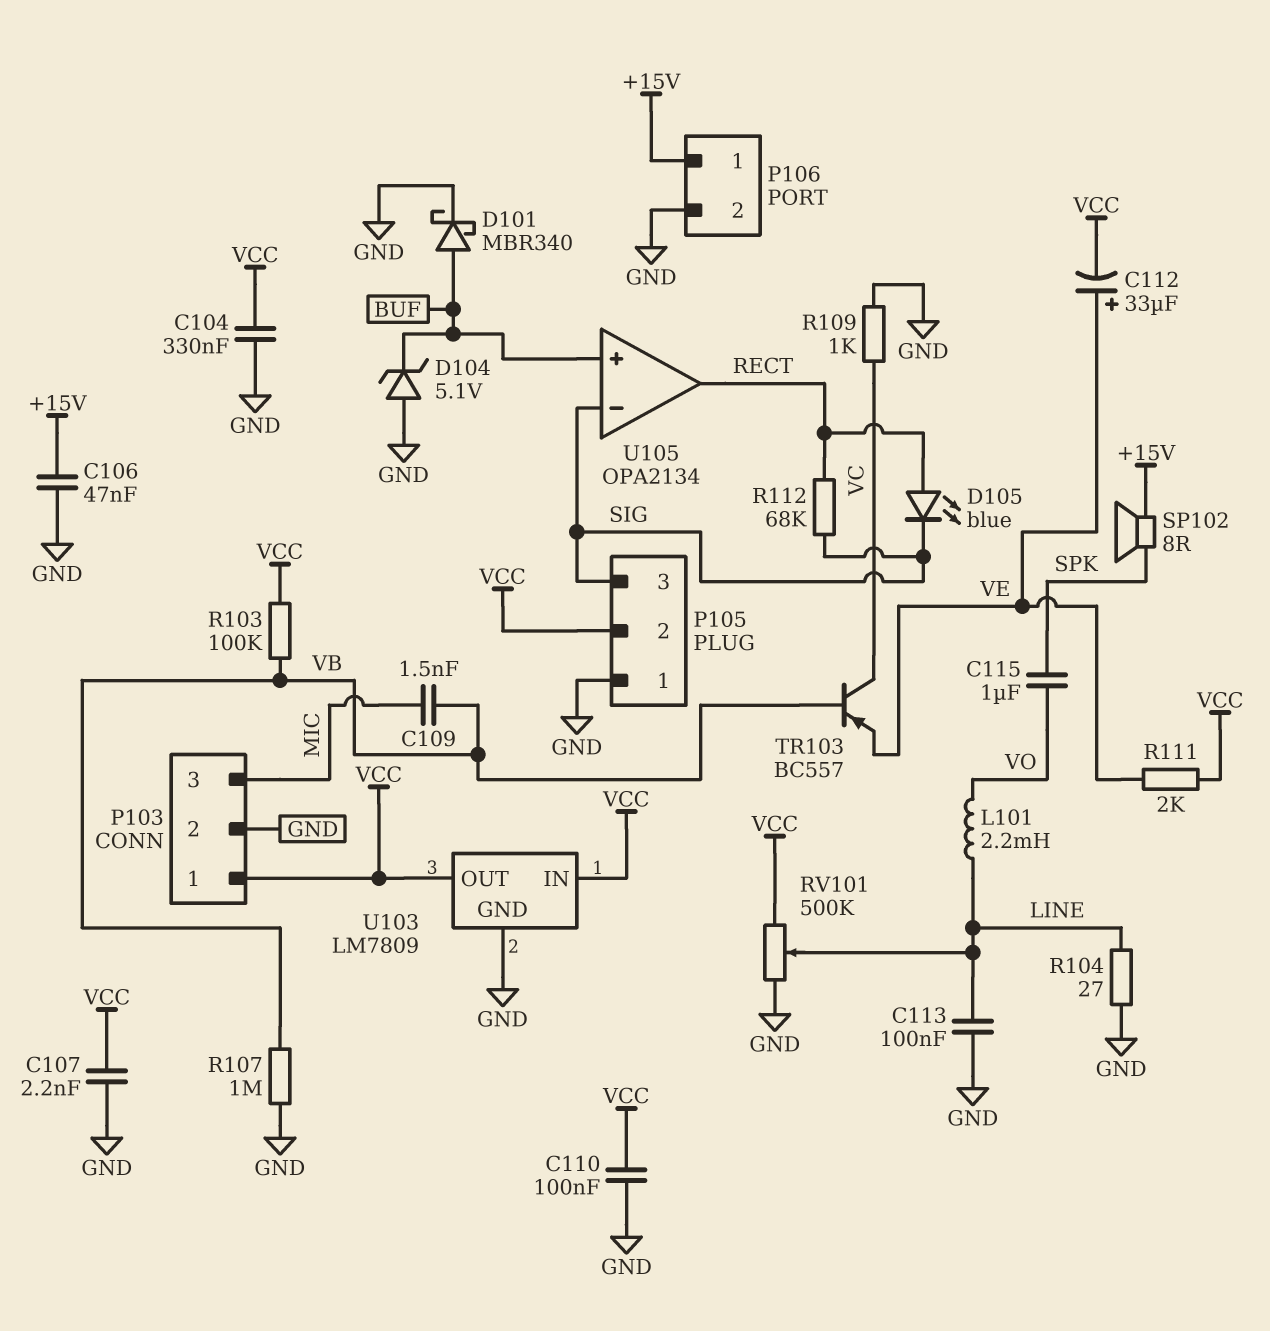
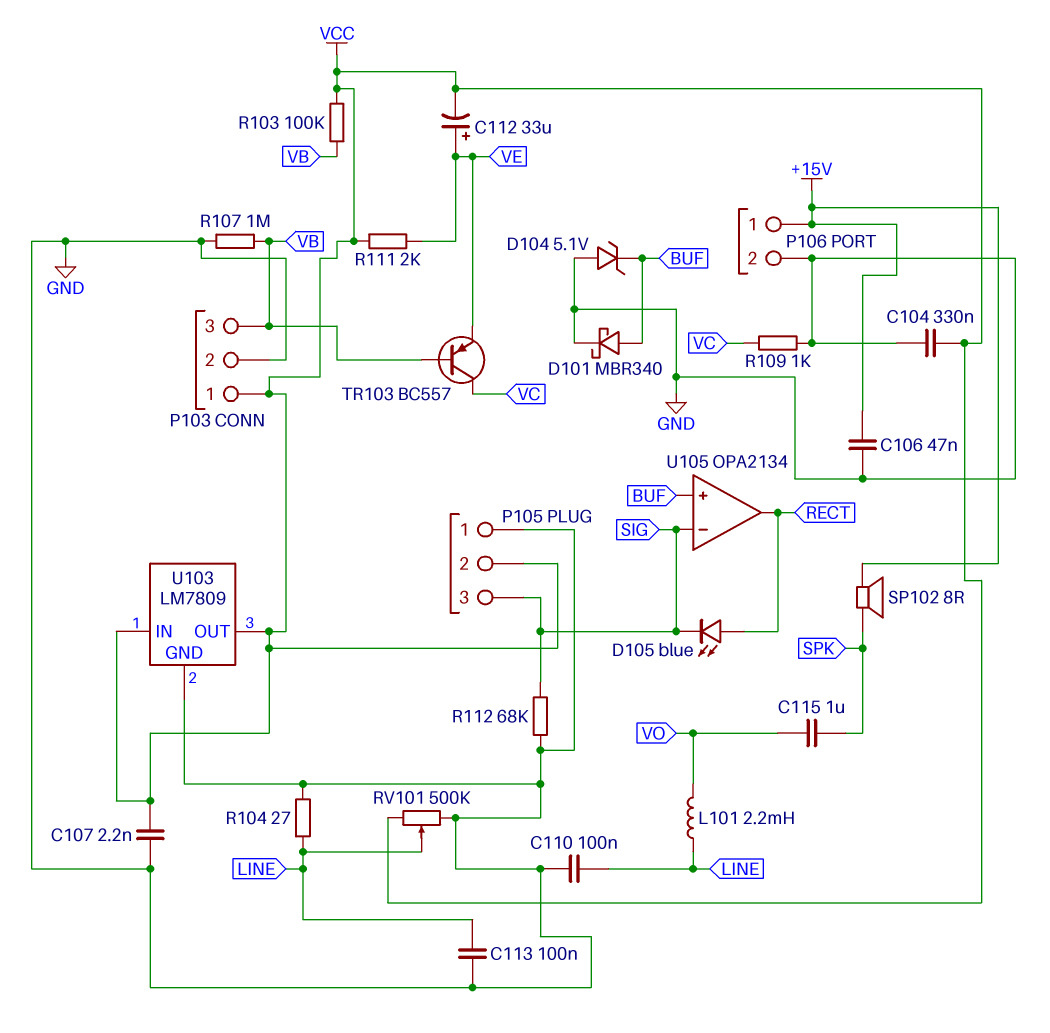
C109: 1.5nF (MIC, VB) -> none
C110: 100nF (GND, VCC) -> 100nF (GND, LINE)
P103 pin 3: MIC -> VB
R112: 68k (RECT, SIG) -> 68k (GND, SIG)

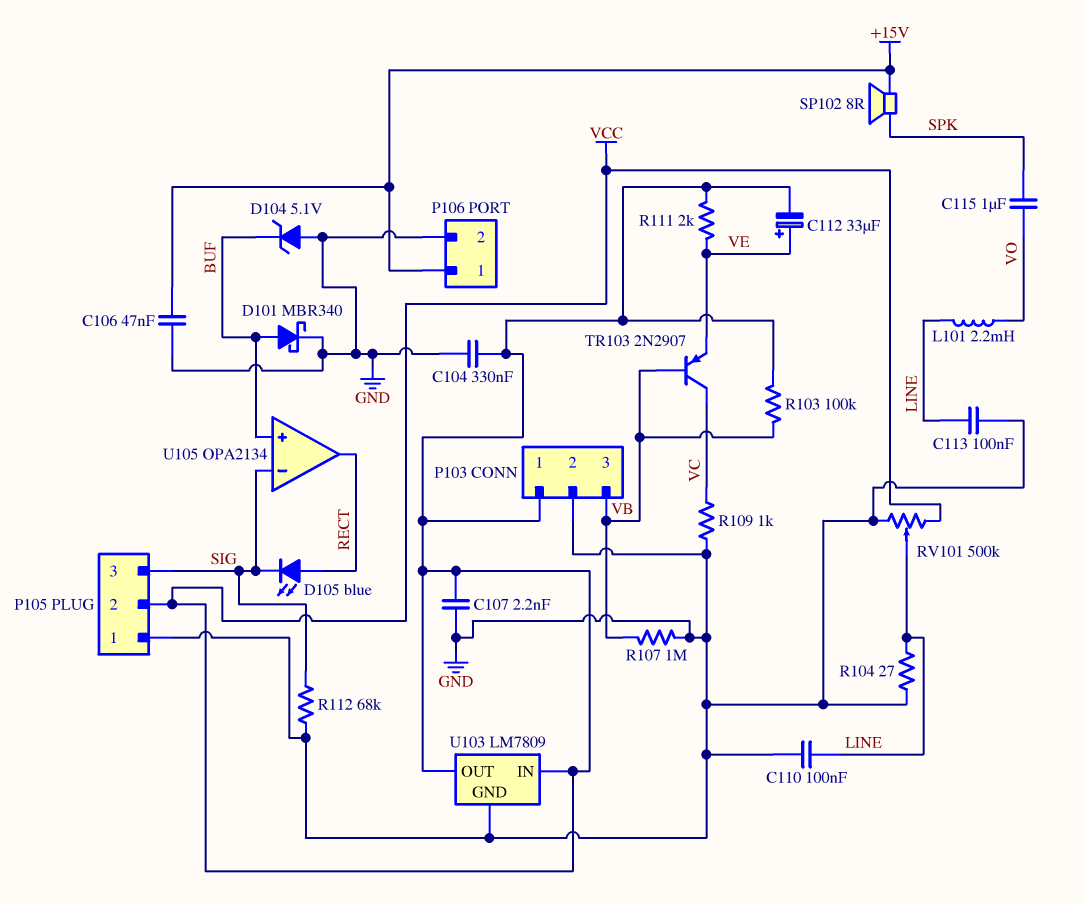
TR103: PNP BC557 (B VB, C VC, E VE) -> PNP 2N2907 (B VB, C VC, E VE)

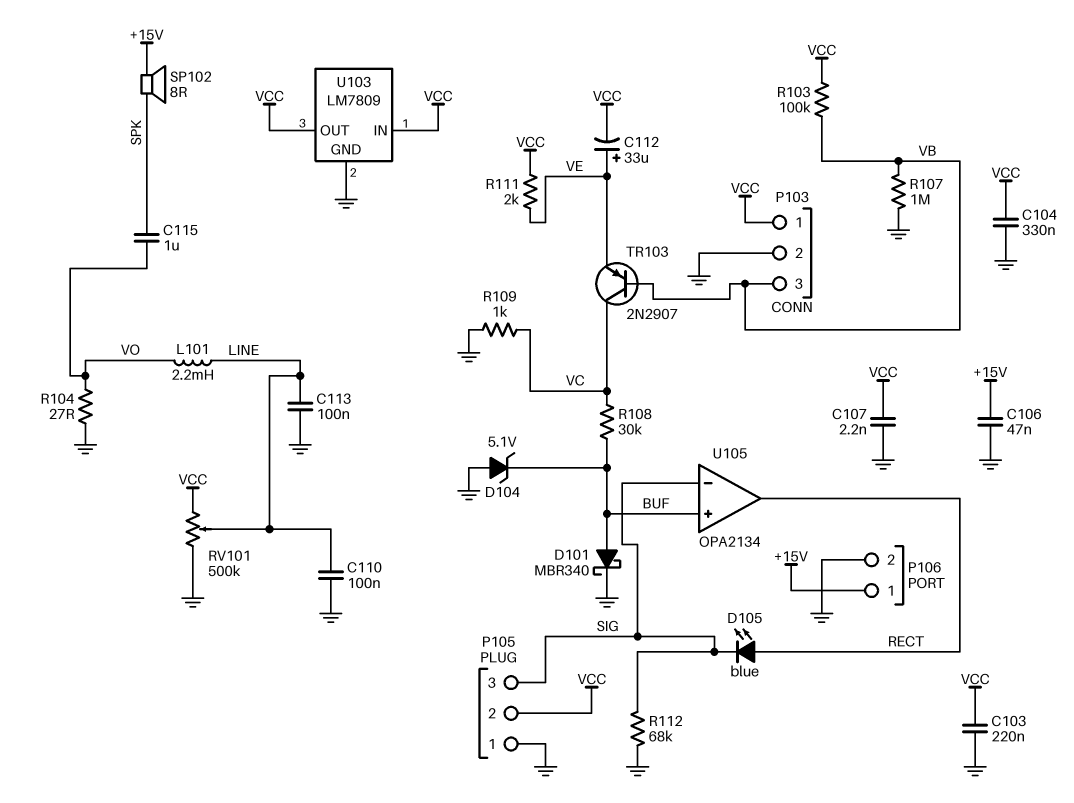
C103: none -> 220nF (GND, VCC)
R104: 27 (GND, LINE) -> 27 (GND, VO)
R108: none -> 30k (BUF, VC)

